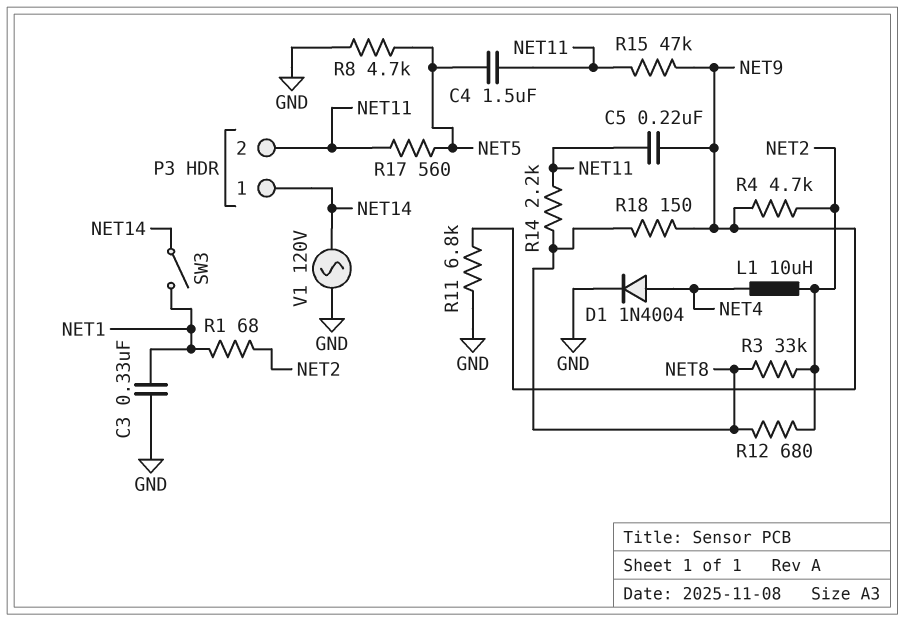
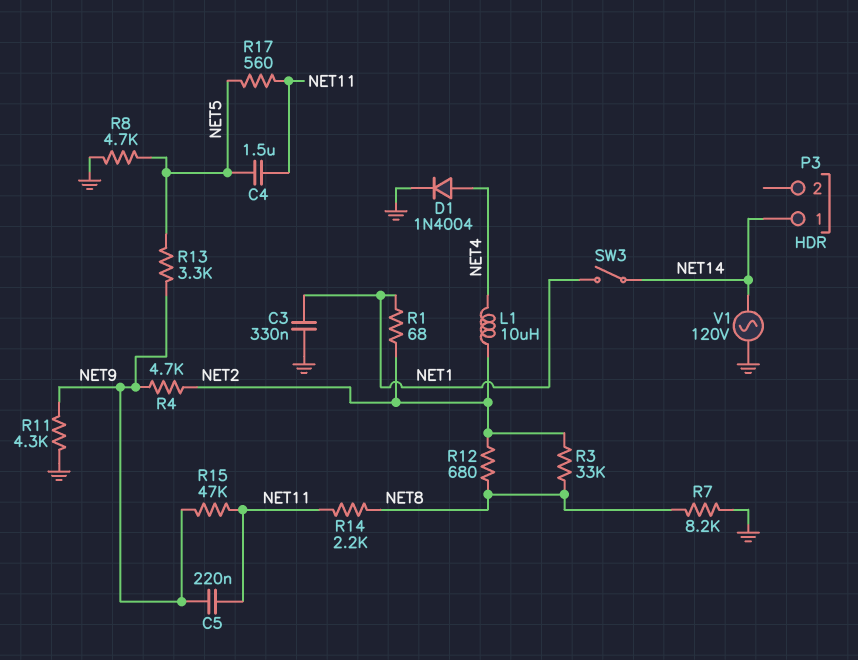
P3 pin 2: NET11 -> none
R7: none -> 8.2k (GND, NET8)
R11: 6.8k (GND, NET9) -> 4.3k (GND, NET9)
R13: none -> 3.3k (NET5, NET9)
R18: 150 (NET8, NET9) -> none

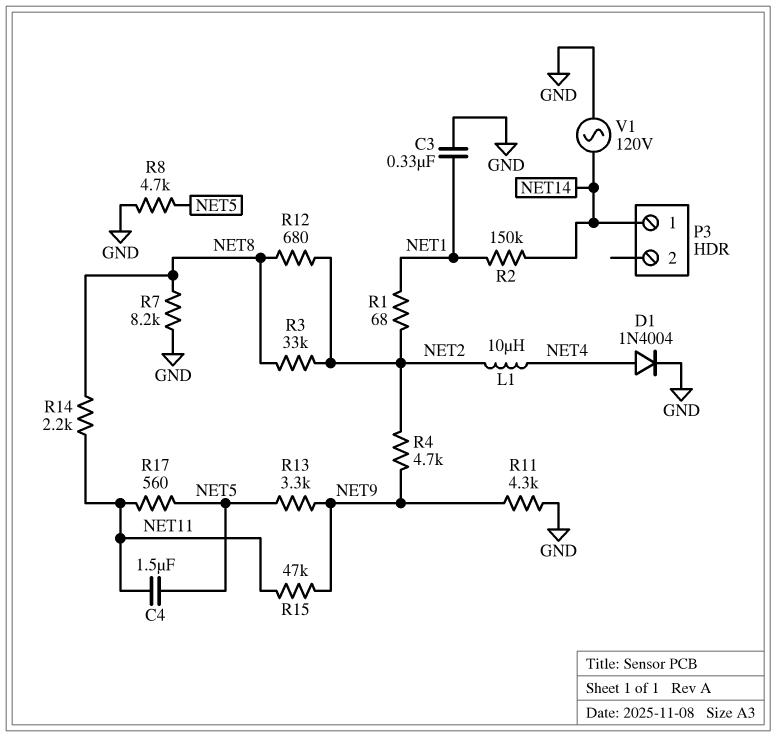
C5: 220nF (NET9, NET11) -> none
R2: none -> 150k (NET1, NET14)
SW3: switch (NET1, NET14) -> none

